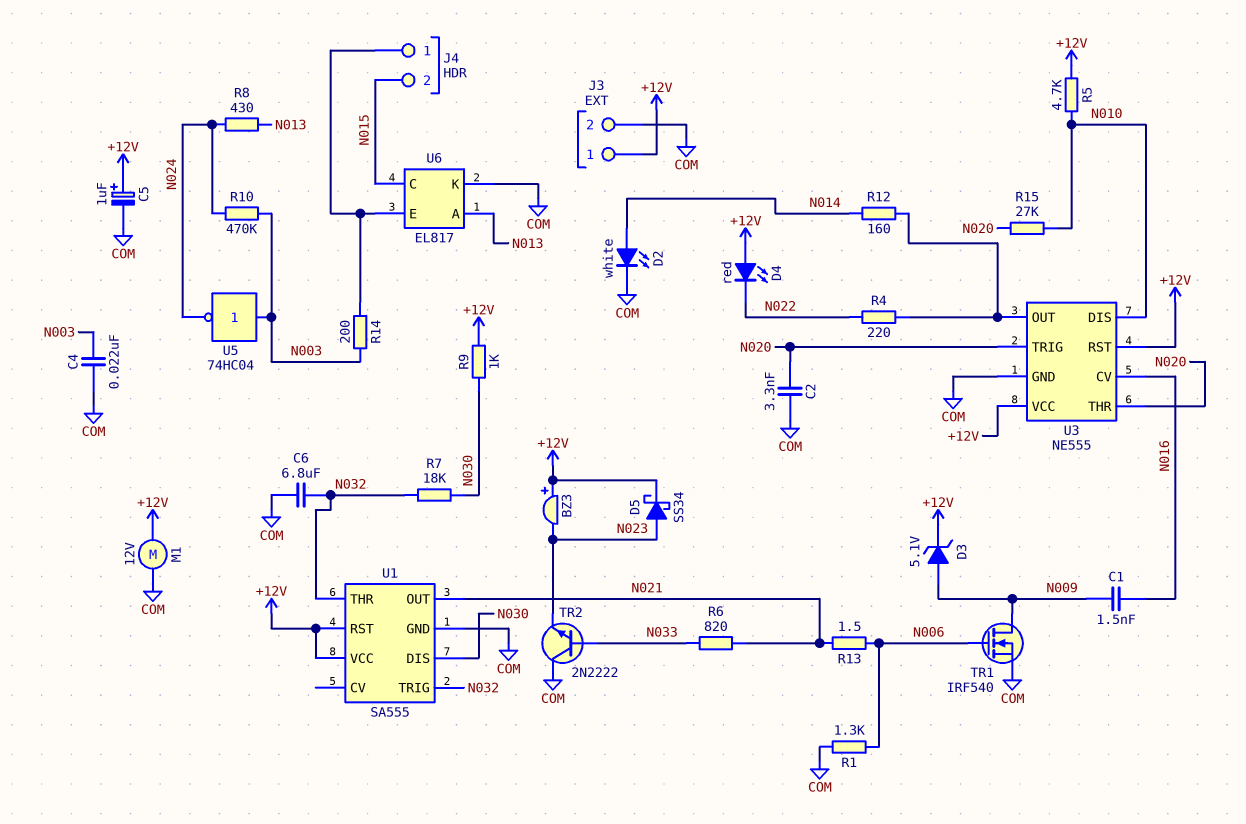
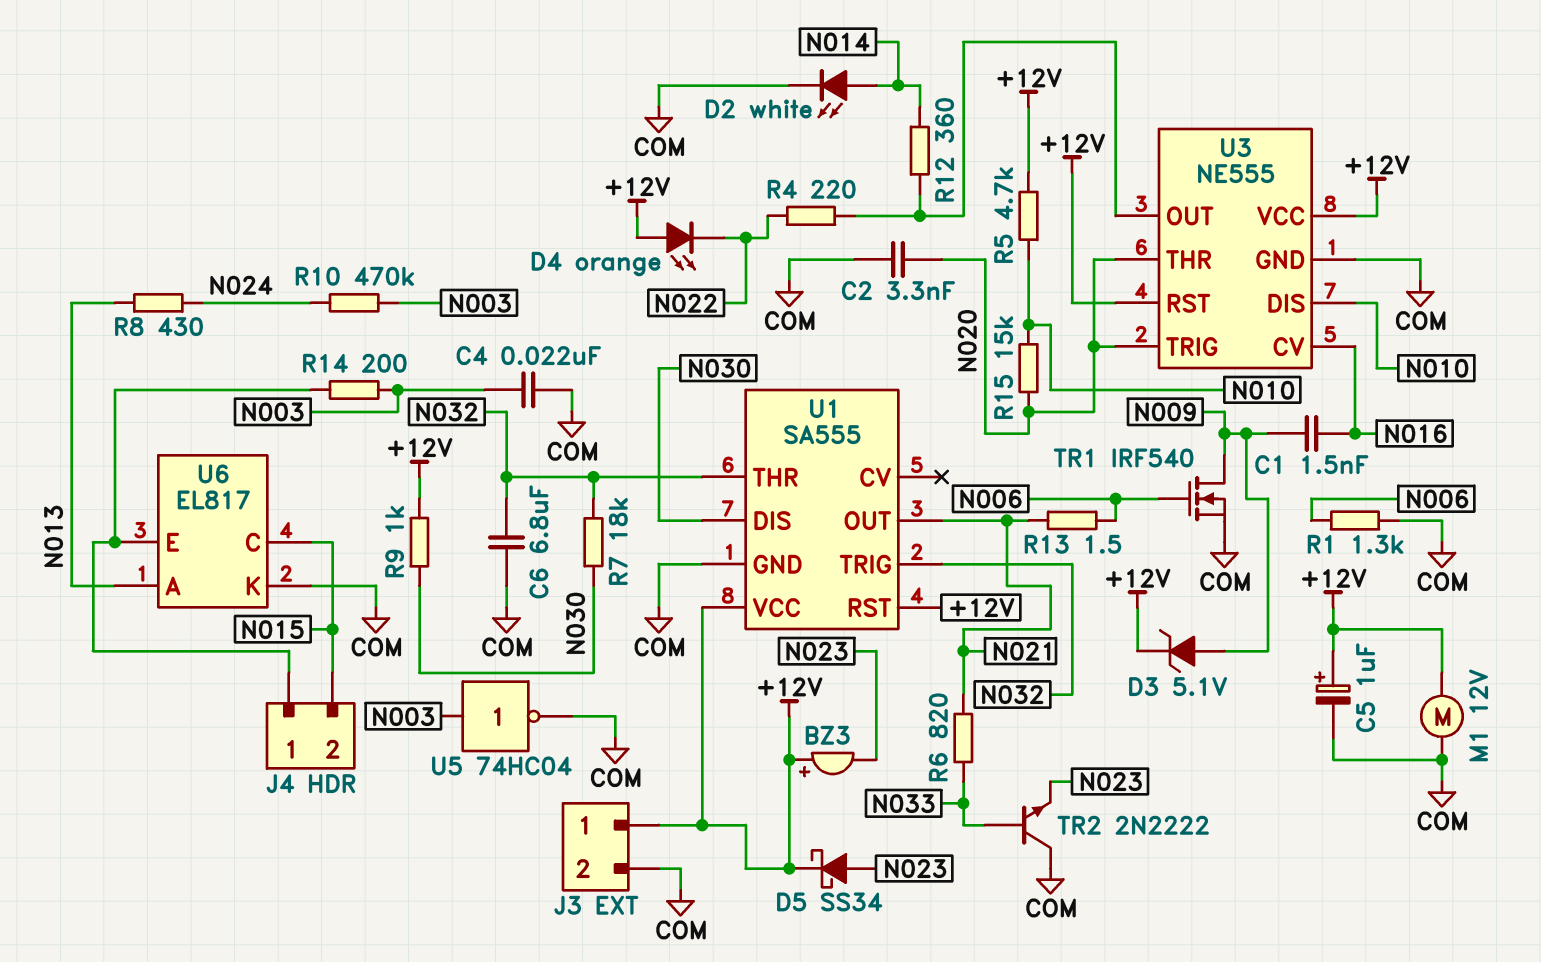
D4: LED red (A +12V, K N022) -> LED orange (A +12V, K N022)
R12: 160 (N014, U3/OUT) -> 360 (N014, U3/OUT)
R15: 27k (N010, N020) -> 15k (N010, N020)
U5: NOT 74HC04 (in N003, out N024) -> NOT 74HC04 (in N003, out COM)

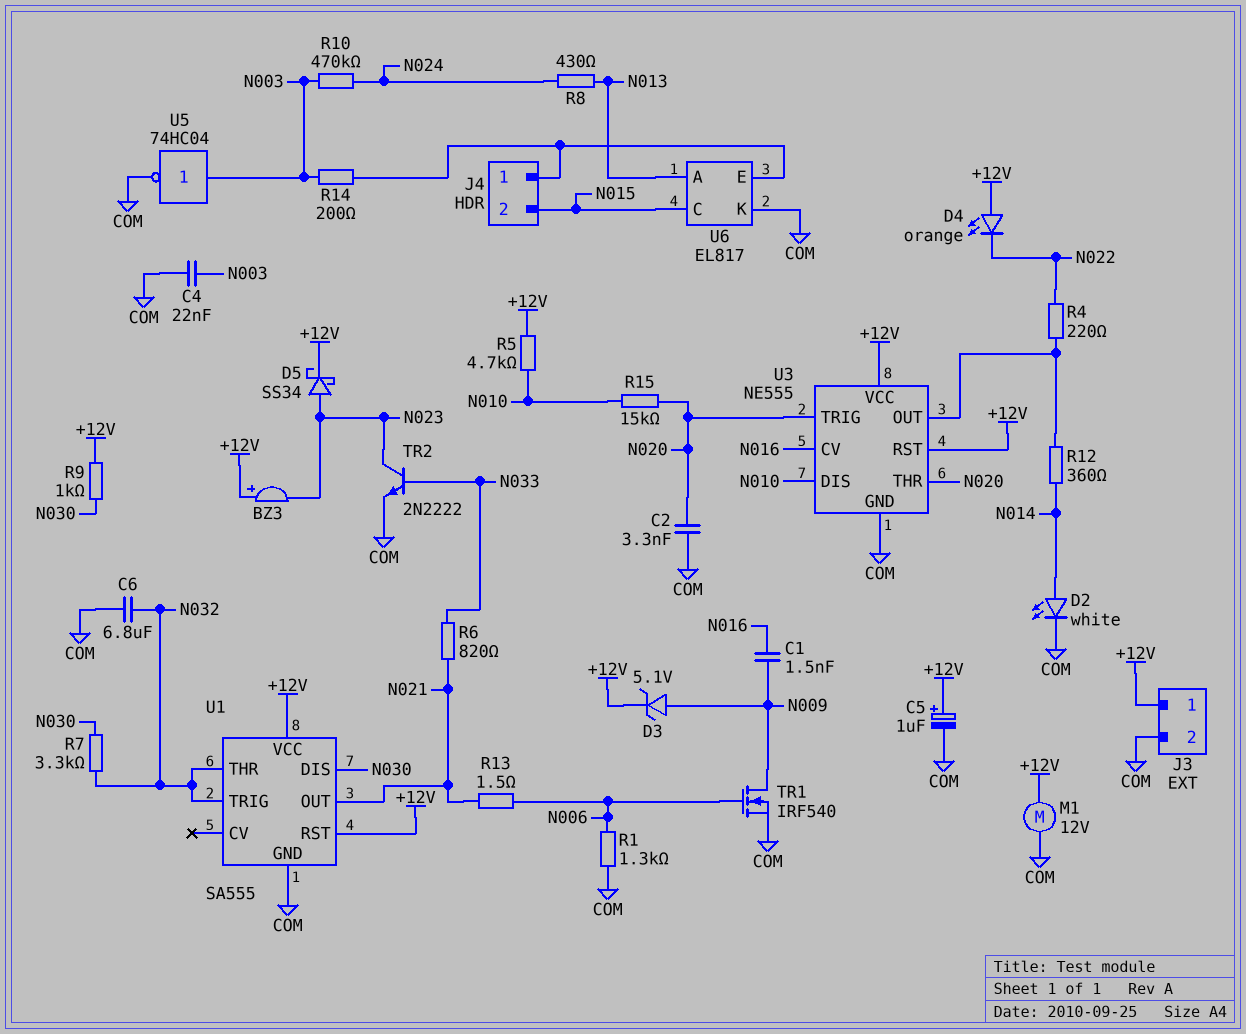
R7: 18k (N030, N032) -> 3.3k (N030, N032)
TR2: NPN 2N2222 (B N033, C COM, E N023) -> NPN 2N2222 (B N033, C N023, E COM)

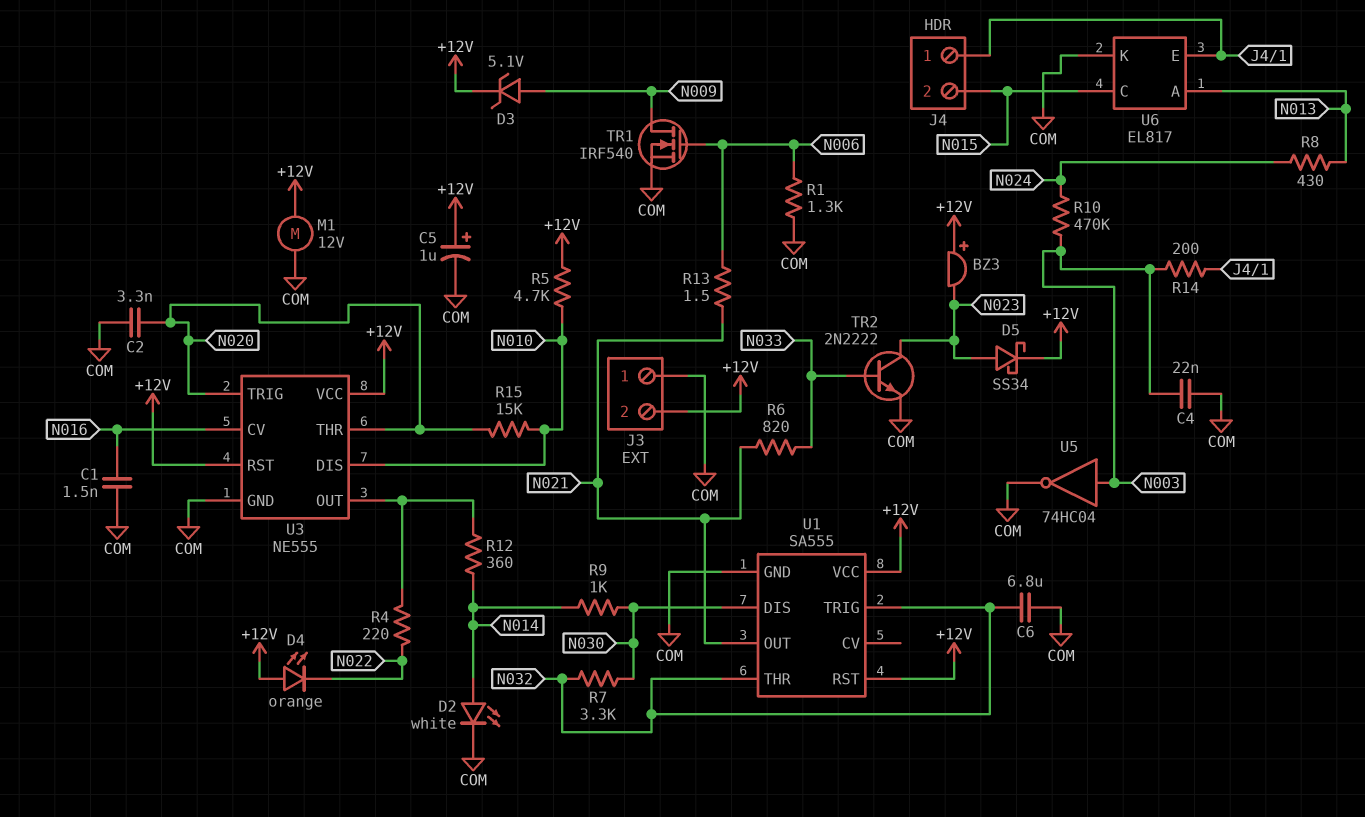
C1: 1.5nF (N009, N016) -> 1.5nF (COM, N016)
J3 pin 1: +12V -> COM
J3 pin 2: COM -> +12V
R9: 1k (+12V, N030) -> 1k (N014, N030)

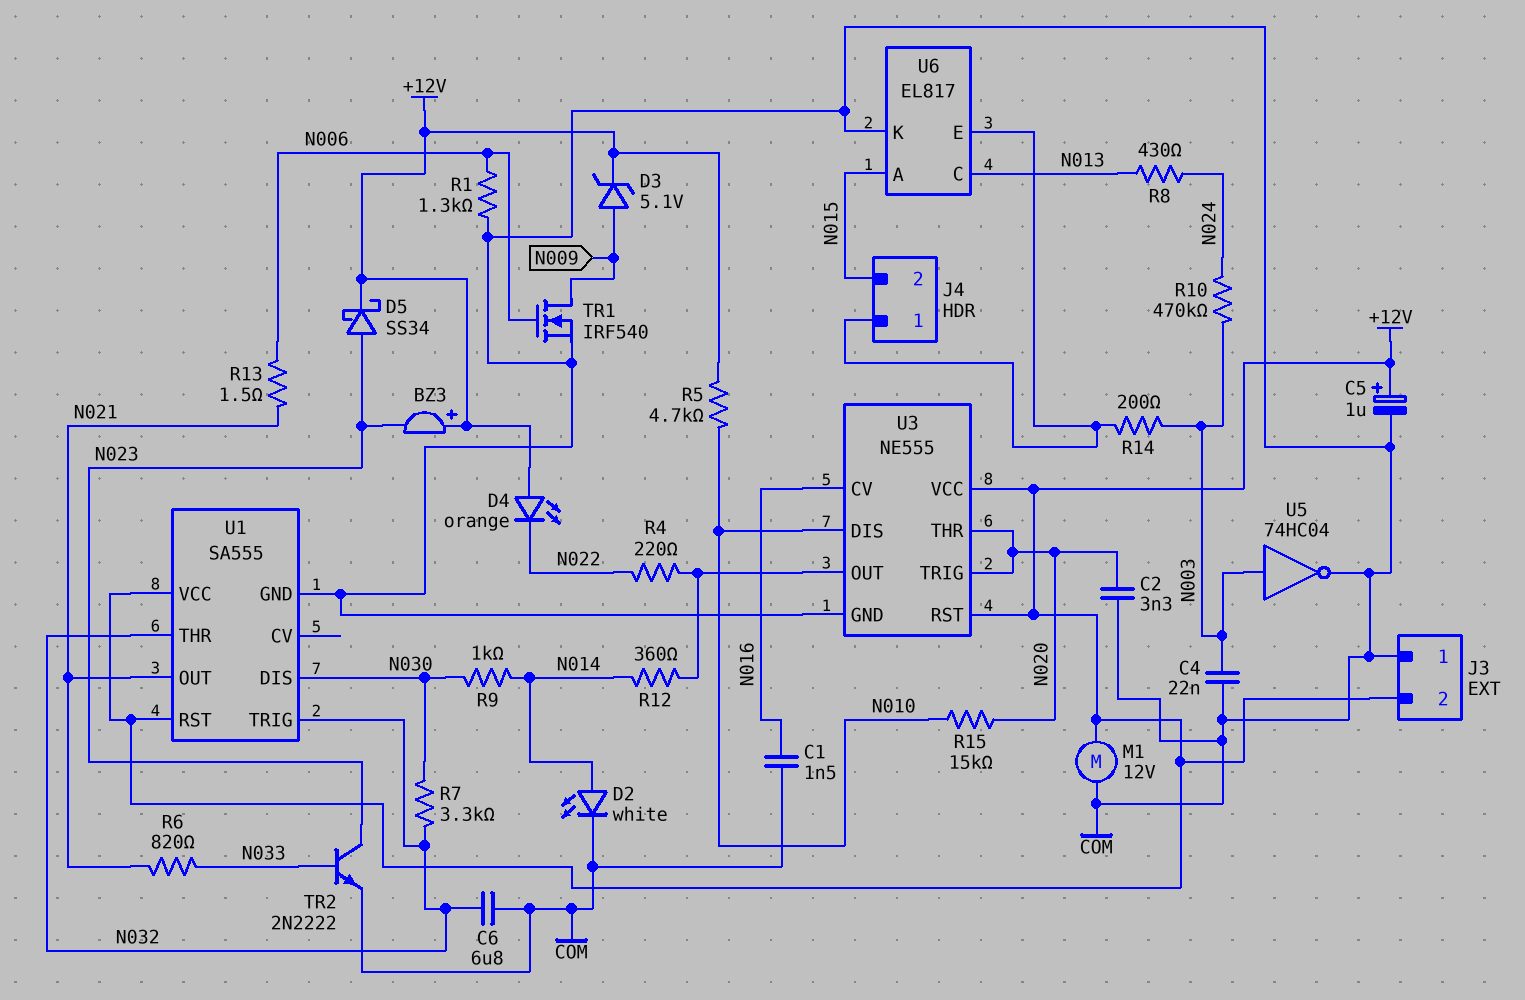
U6 pin A: N013 -> N015
U6 pin C: N015 -> N013

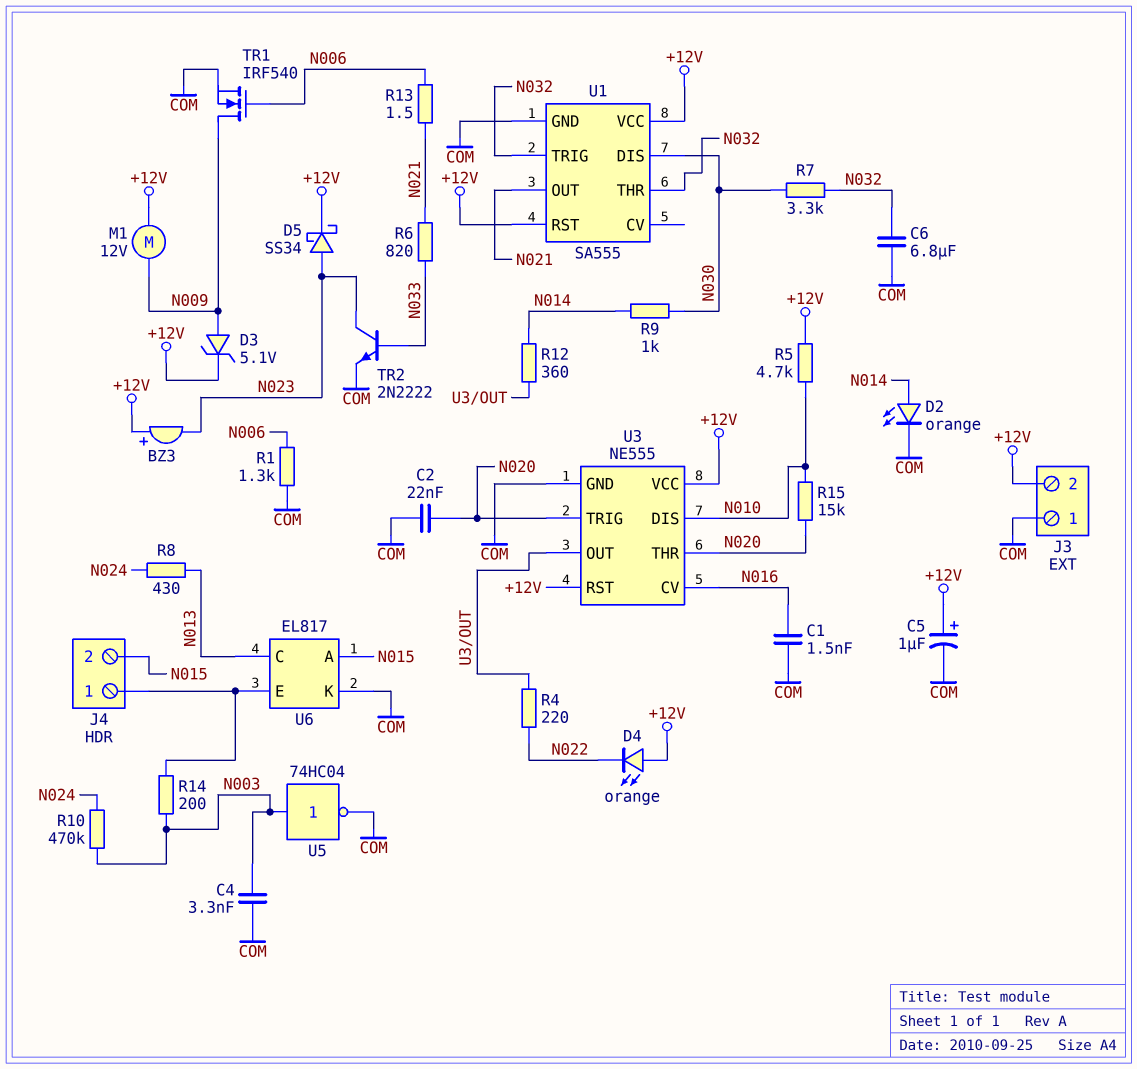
C2: 3.3nF (COM, N020) -> 22nF (COM, N020)
C4: 22nF (COM, N003) -> 3.3nF (COM, N003)
D2: LED white (A N014, K COM) -> LED orange (A N014, K COM)
M1: motor 12V (+12V, COM) -> motor 12V (+12V, N009)

